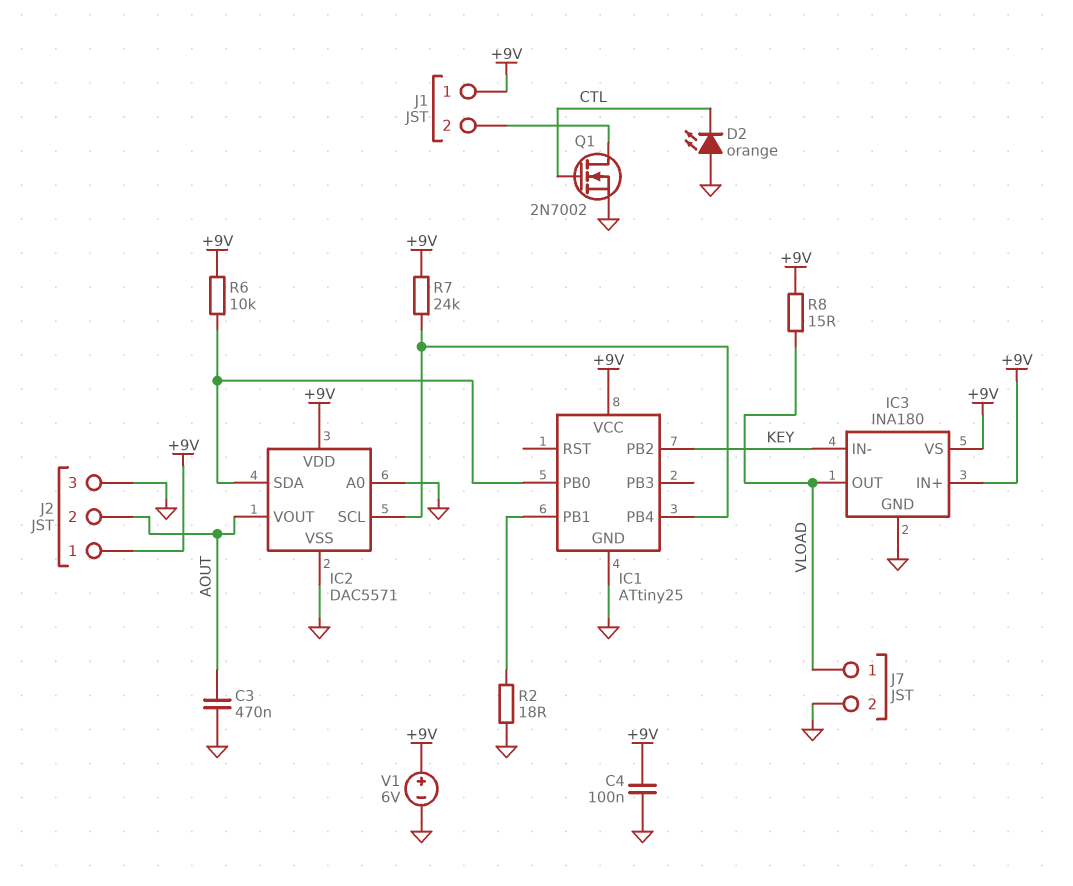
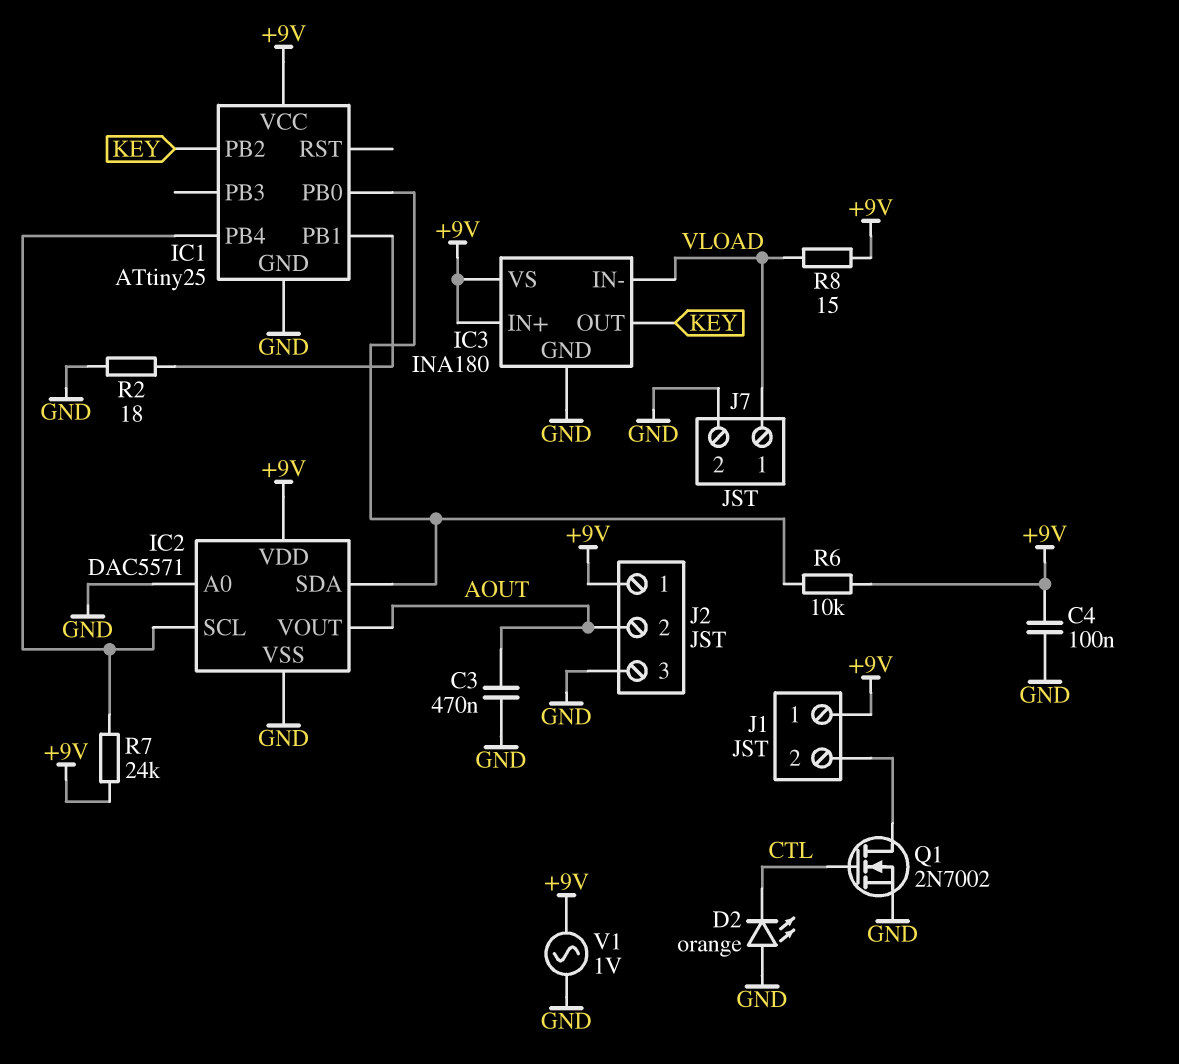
IC3 pin IN-: KEY -> VLOAD
IC3 pin OUT: VLOAD -> KEY
V1: 6V (plus +9V, minus GND) -> AC 1V (+9V, GND)

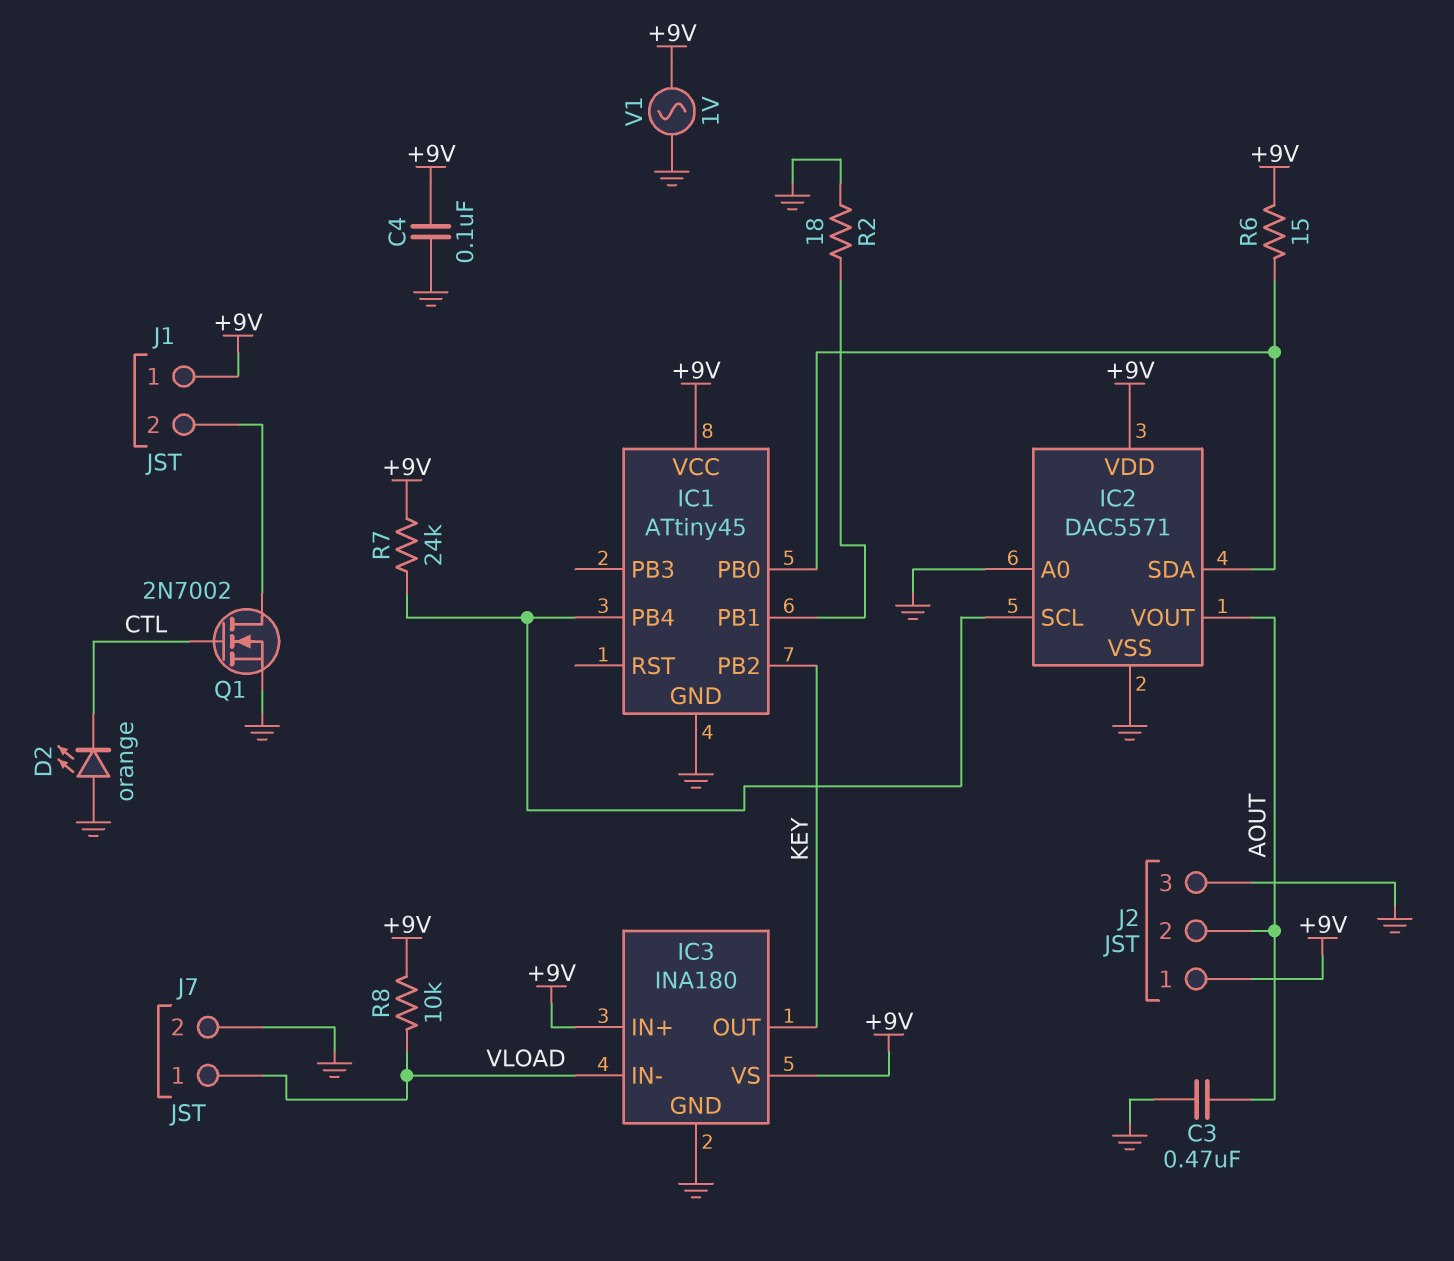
IC1: ATtiny25 -> ATtiny45
R6: 10k (+9V, IC1/PB0) -> 15 (+9V, IC1/PB0)
R8: 15 (+9V, VLOAD) -> 10k (+9V, VLOAD)

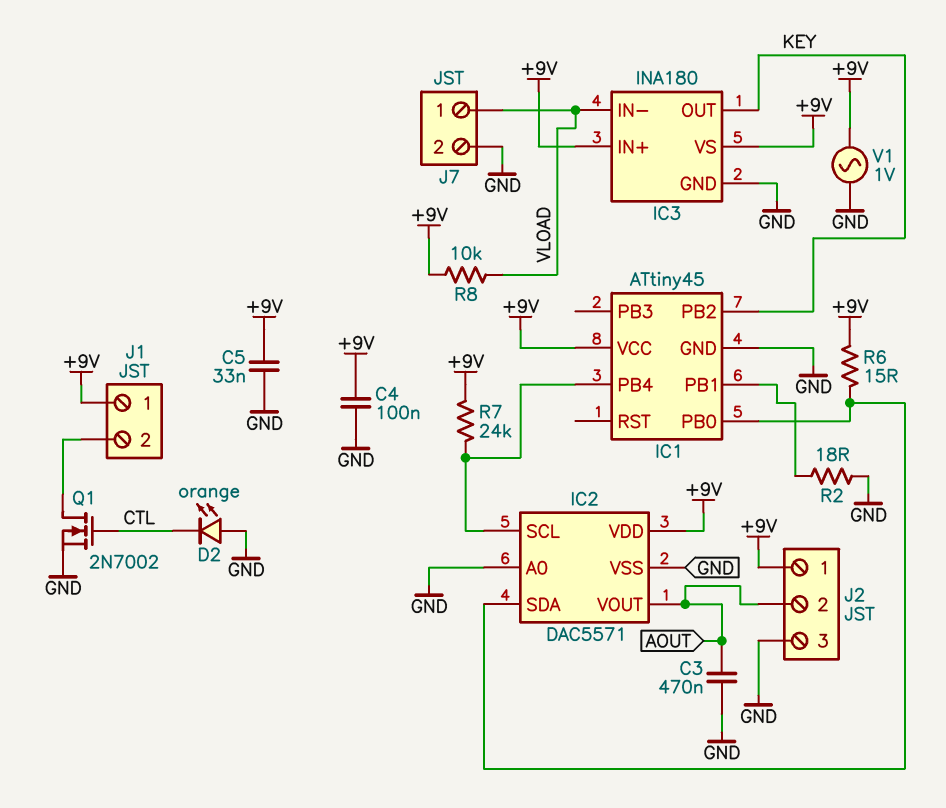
C5: none -> 33nF (+9V, GND)

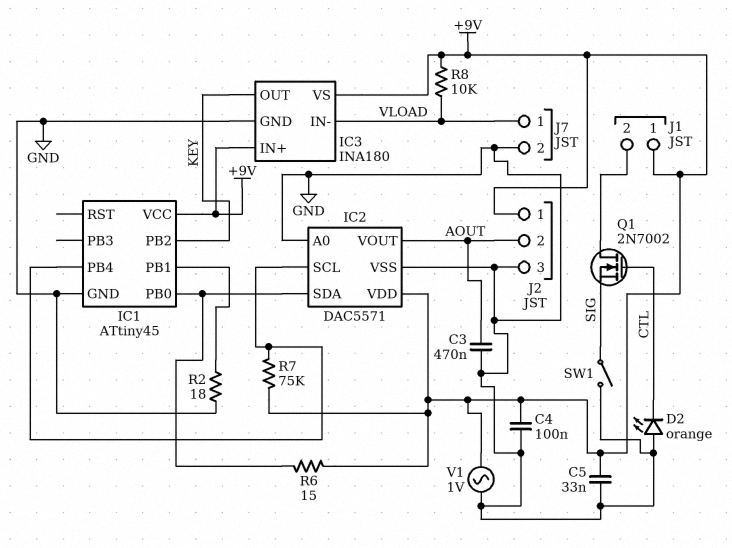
Q1: NMOS 2N7002 (G CTL, D J1/2, S GND) -> NMOS 2N7002 (G CTL, D J1/2, S SIG)
R7: 24k (+9V, IC1/PB4) -> 75k (+9V, IC1/PB4)
SW1: none -> switch (GND, SIG)

